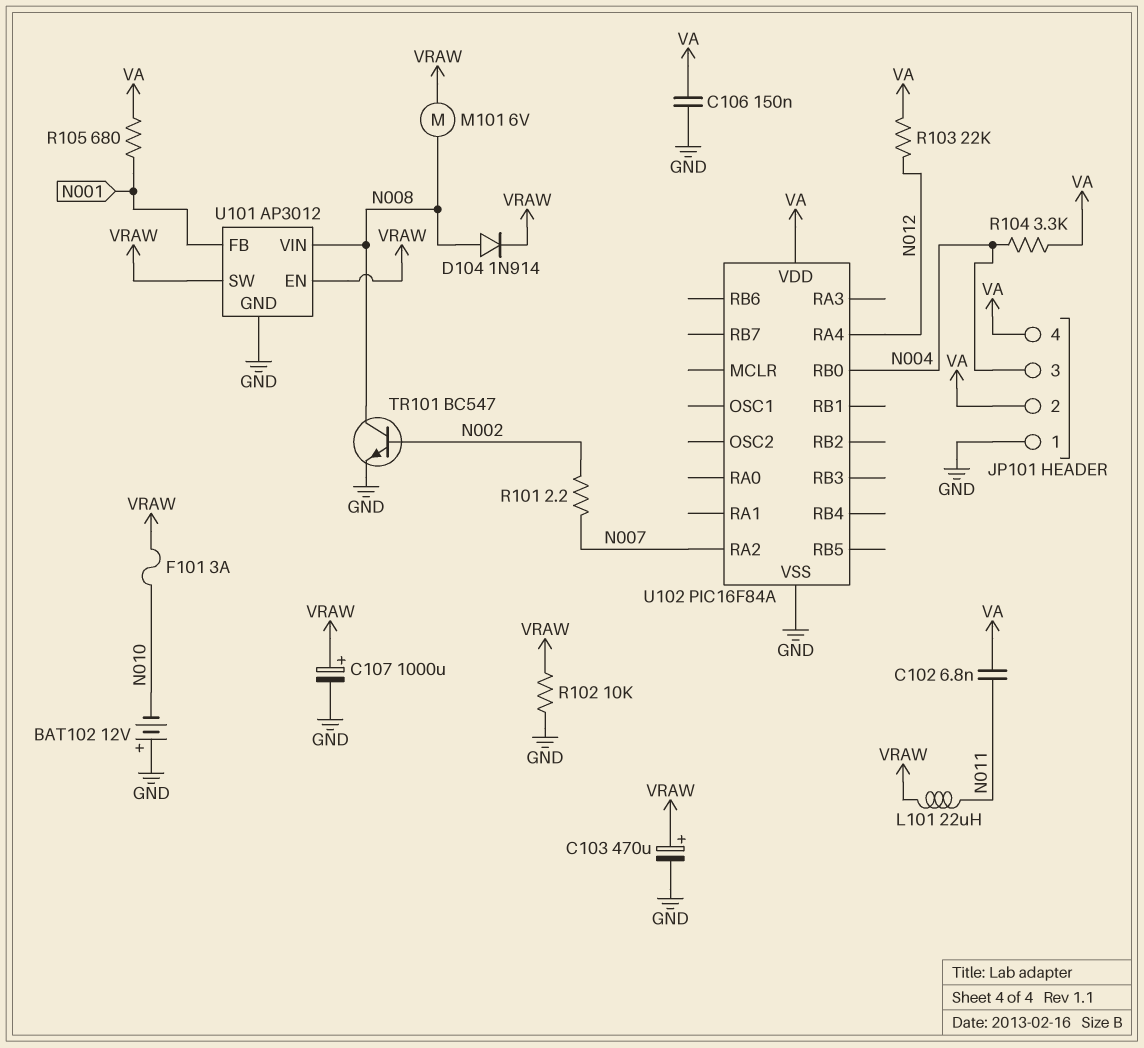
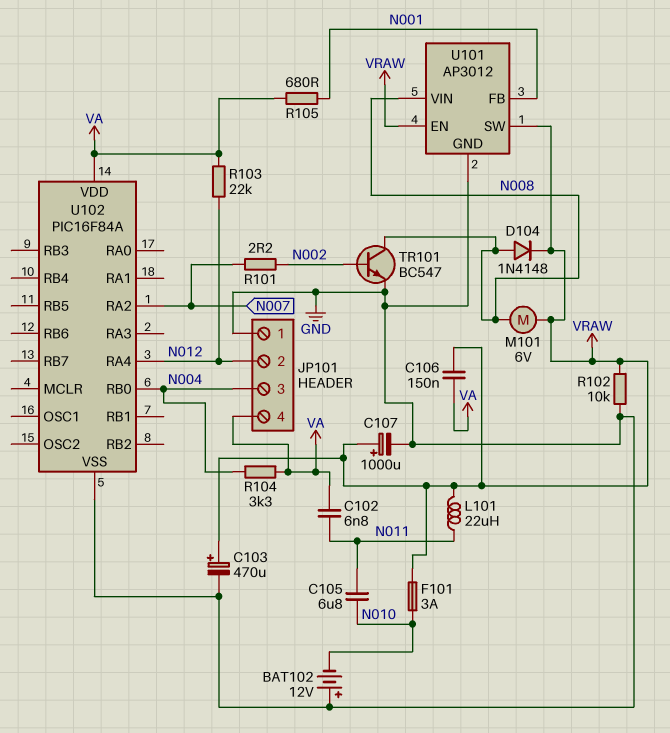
C105: none -> 6.8uF (N010, N011)
C106: 150nF (GND, VA) -> 150nF (VA, VRAW)
D104: diode 1N914 (A N008, K VRAW) -> diode 1N4148 (A N008, K VRAW)
JP101 pin 2: VA -> N012

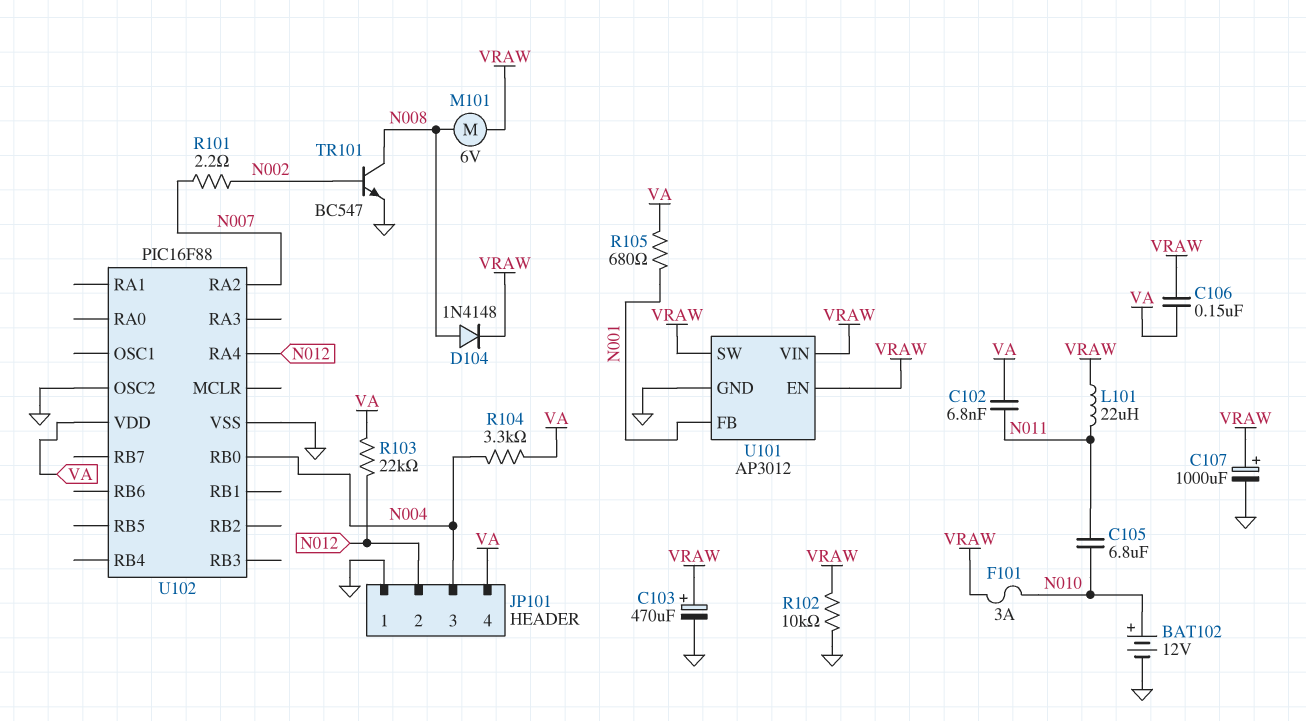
BAT102: 12V (plus GND, minus N010) -> 12V (plus N010, minus GND)
U101 pin VIN: N008 -> VRAW
U102: PIC16F84A -> PIC16F88
U102 pin OSC2: none -> GND

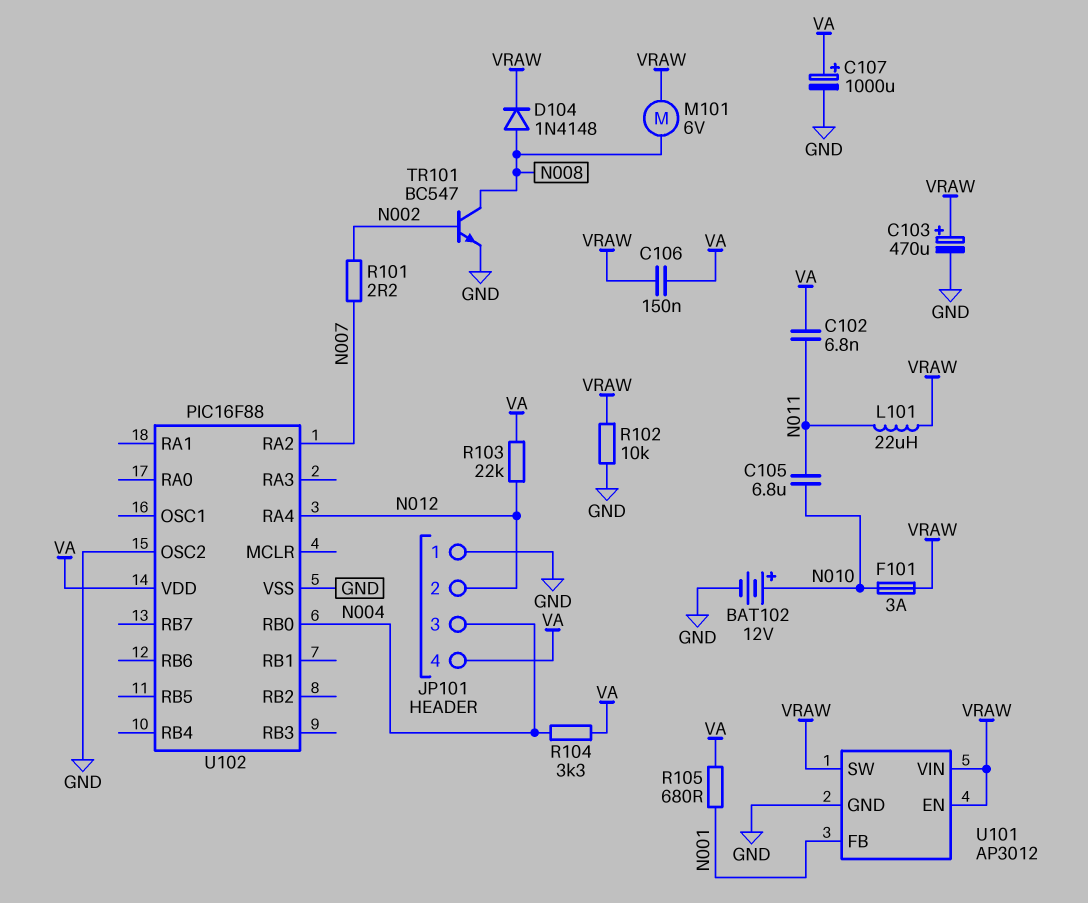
C107: 1000uF (plus VRAW, minus GND) -> 1000uF (plus VA, minus GND)

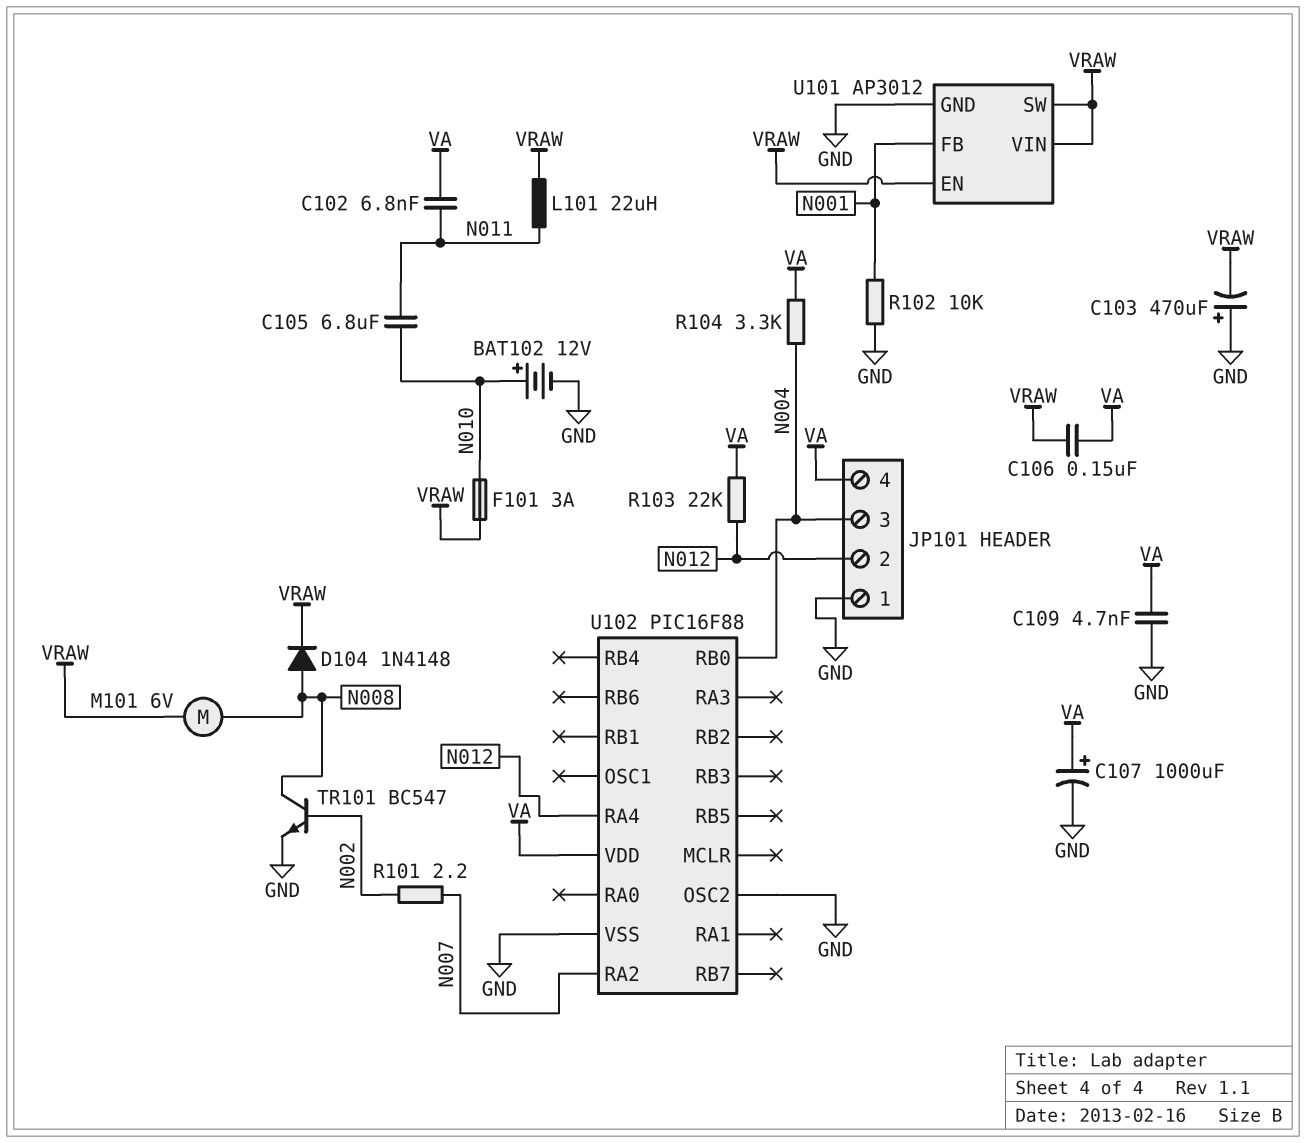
C103: 470uF (plus VRAW, minus GND) -> 470uF (plus GND, minus VRAW)
C109: none -> 4.7nF (GND, VA)
R102: 10k (GND, VRAW) -> 10k (GND, N001)
R105: 680 (N001, VA) -> none

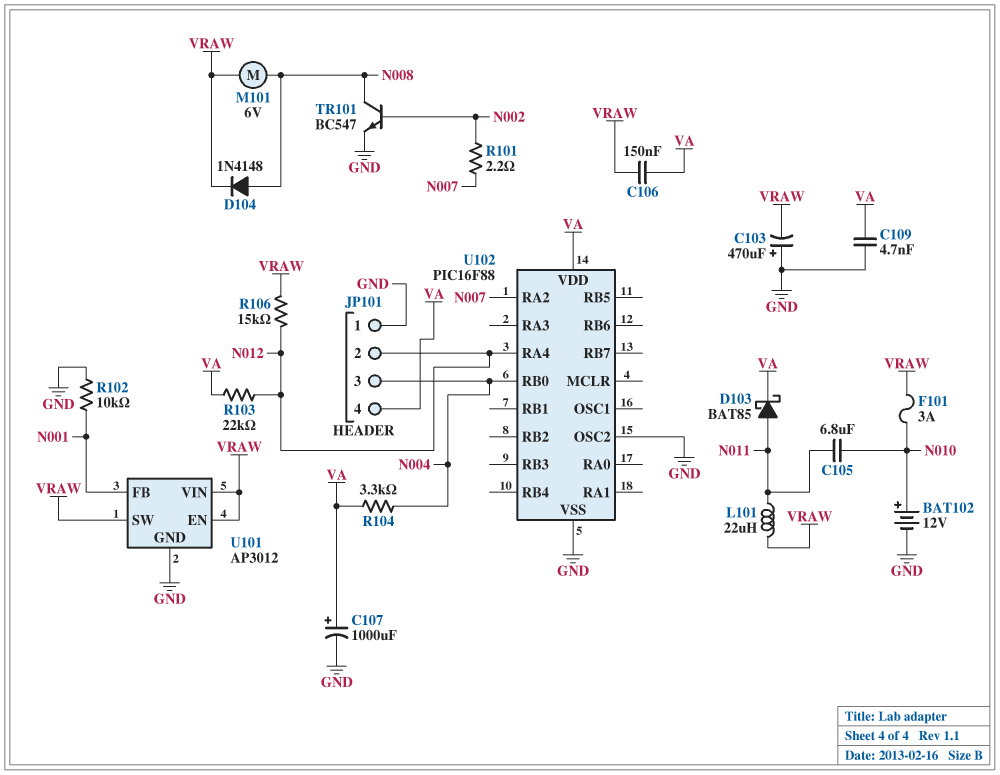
C102: 6.8nF (N011, VA) -> none
D103: none -> schottky BAT85 (A N011, K VA)
R106: none -> 15k (N012, VRAW)

